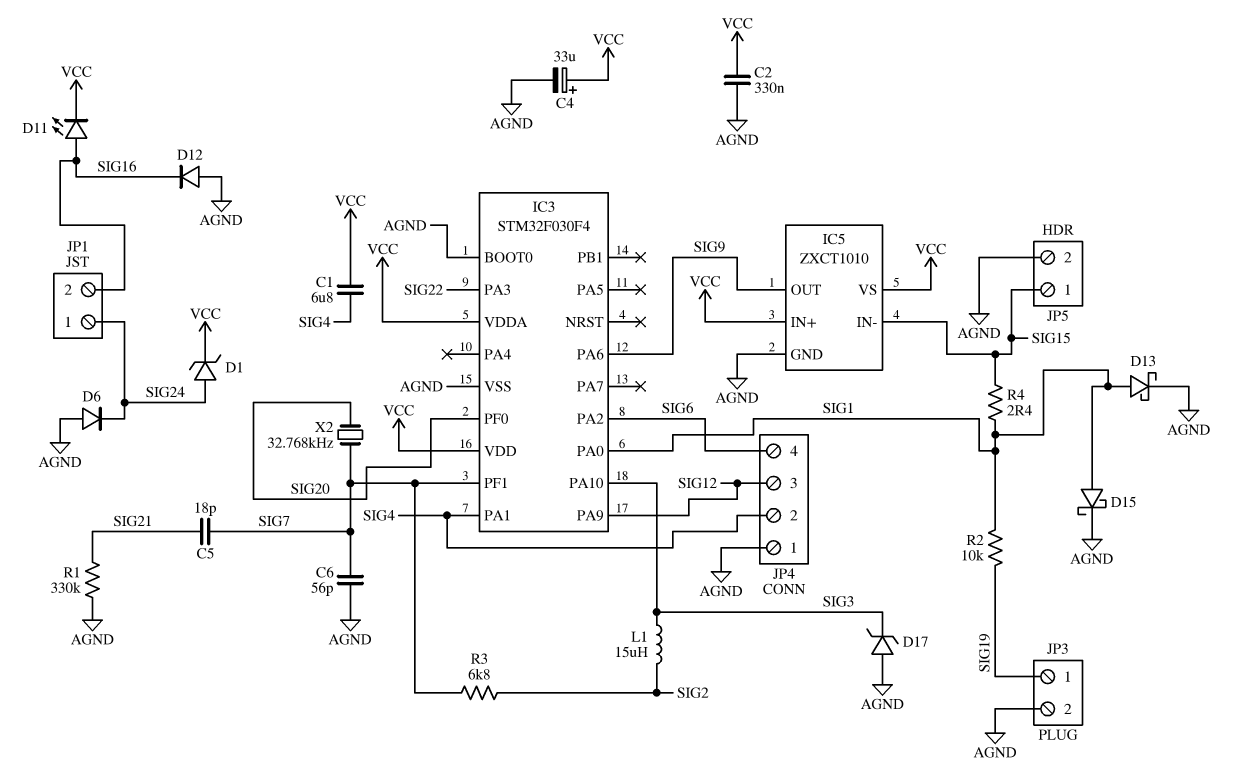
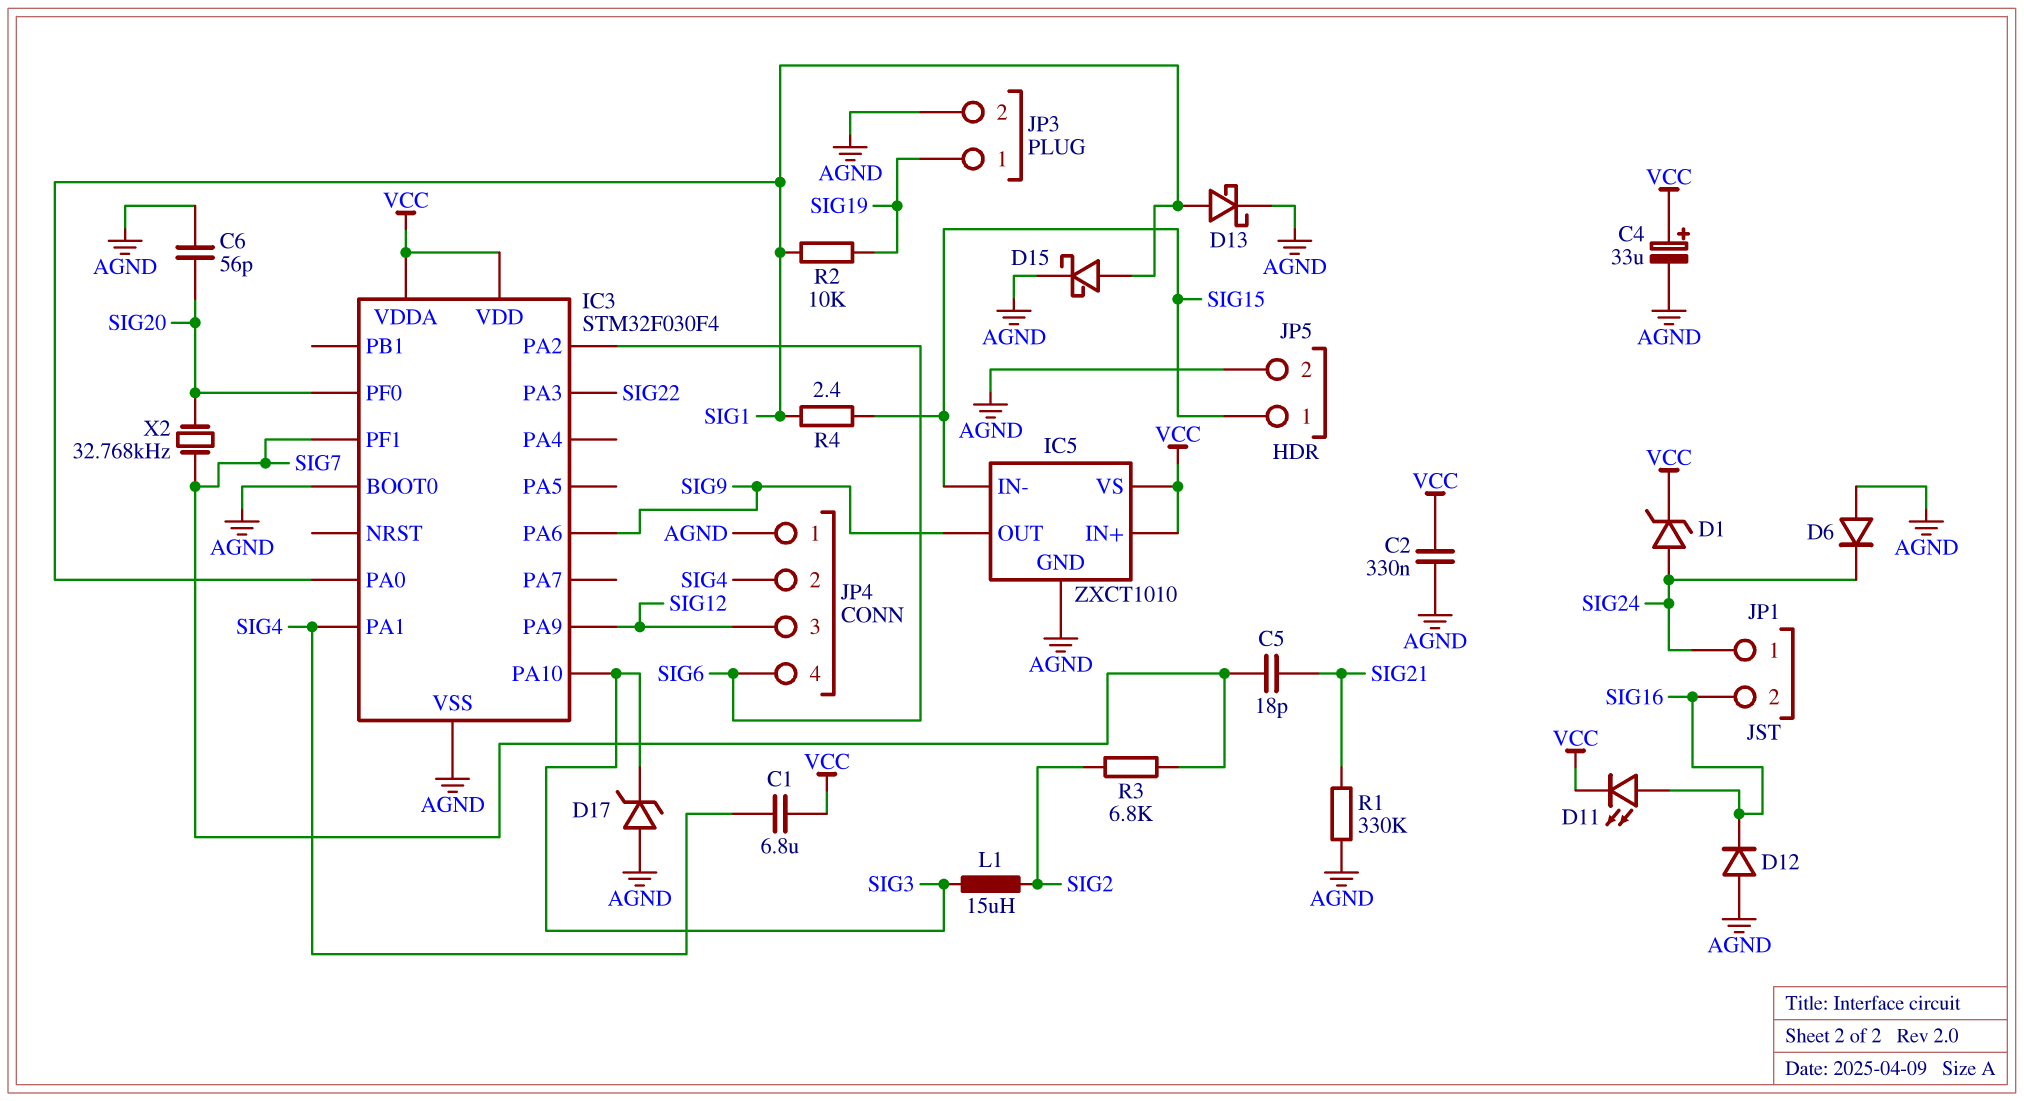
C6: 56pF (AGND, SIG7) -> 56pF (AGND, SIG20)

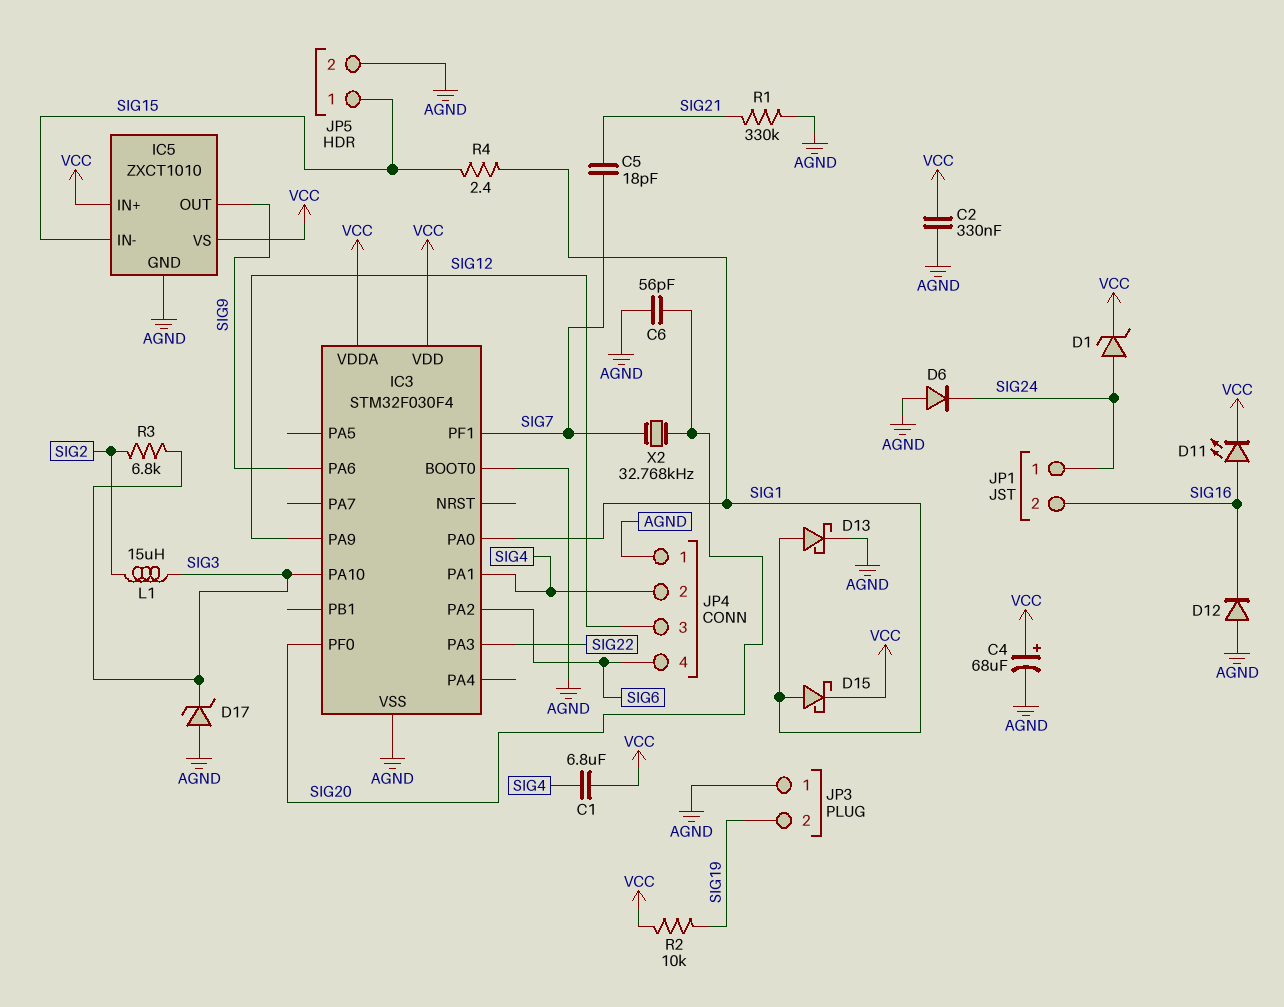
C4: 33uF (plus VCC, minus AGND) -> 68uF (plus VCC, minus AGND)
D15: schottky (A SIG1, K AGND) -> schottky (A SIG1, K VCC)
JP3 pin 1: SIG19 -> AGND
JP3 pin 2: AGND -> SIG19
R2: 10k (SIG1, SIG19) -> 10k (SIG19, VCC)
R3: 6.8k (SIG2, SIG7) -> 6.8k (SIG2, SIG3)

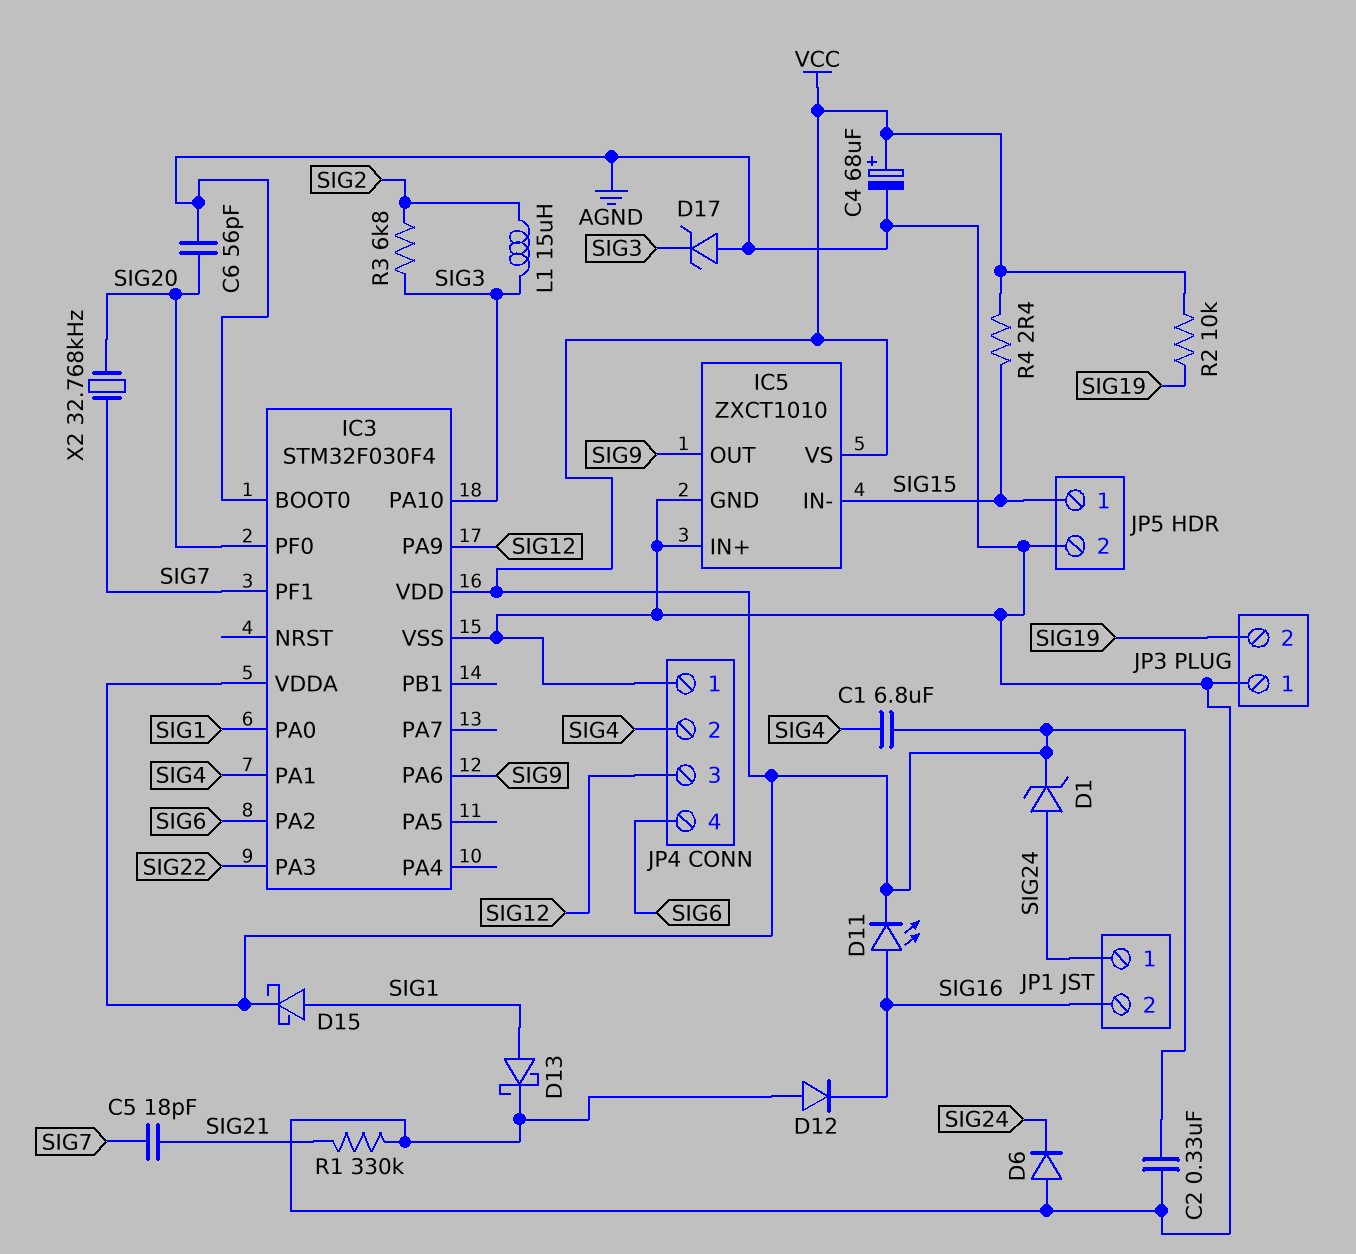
IC5 pin IN+: VCC -> AGND
R4: 2.4 (SIG1, SIG15) -> 2.4 (SIG15, VCC)

